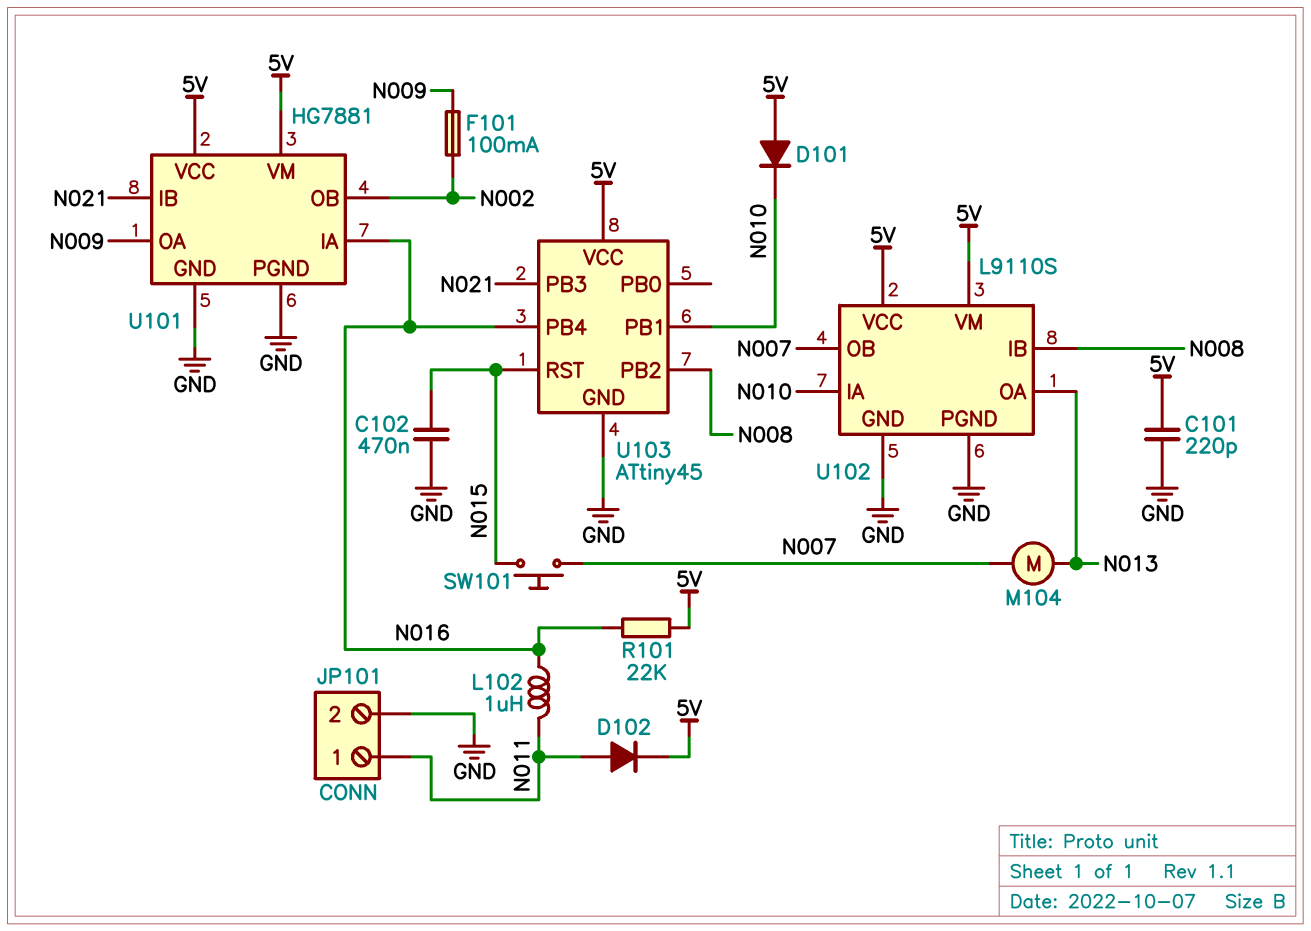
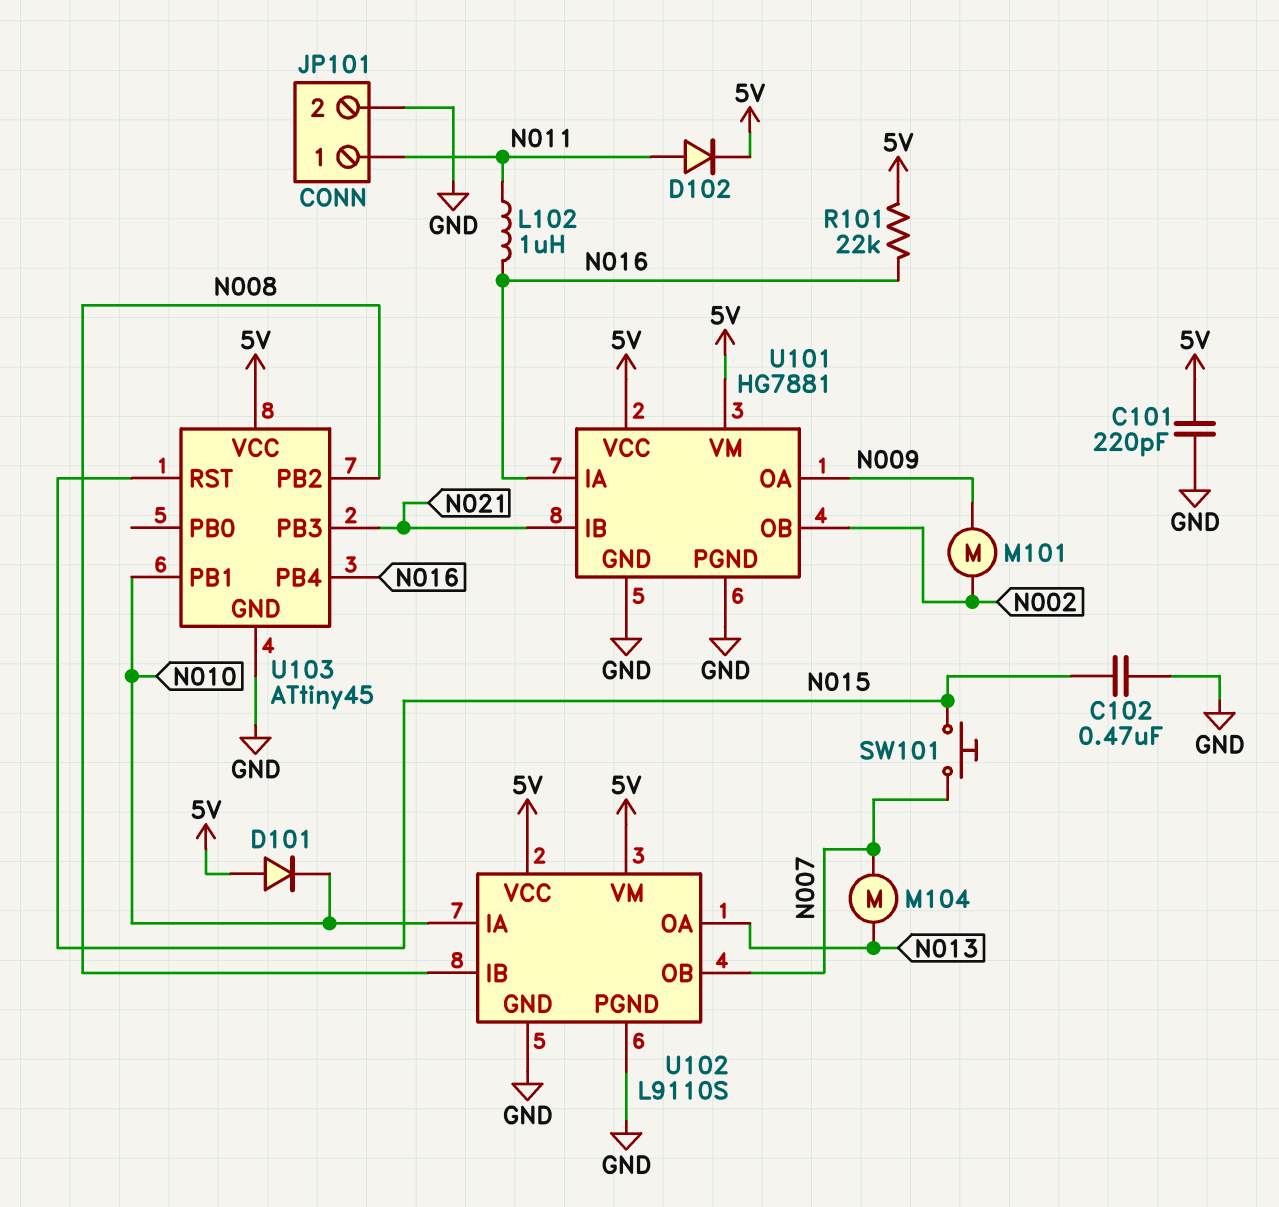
F101: 100mA (N002, N009) -> none
M101: none -> motor (N002, N009)

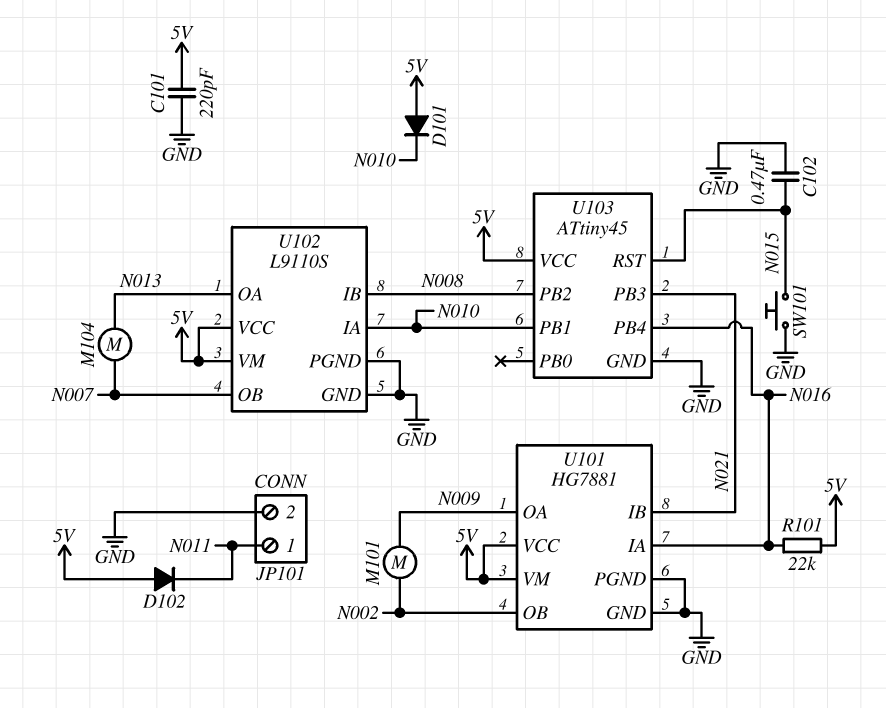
D102: diode (A N011, K 5V) -> diode (A 5V, K N011)
L102: 1uH (N011, N016) -> none
SW101: button (N007, N015) -> button (GND, N015)

